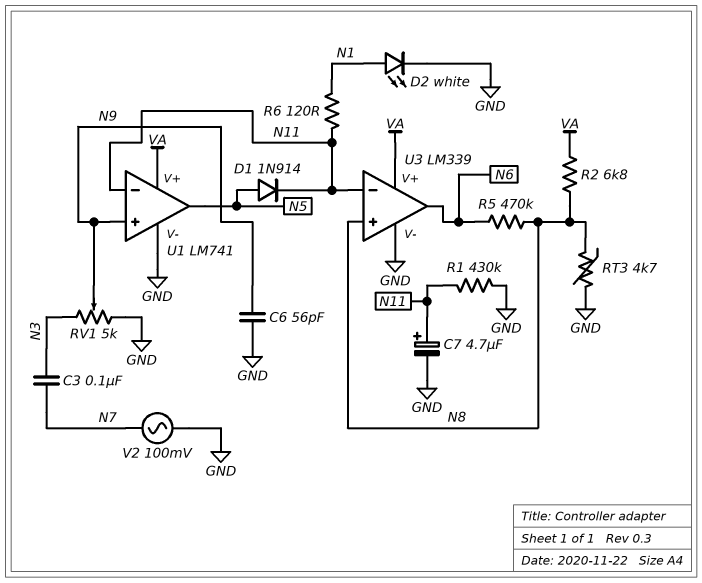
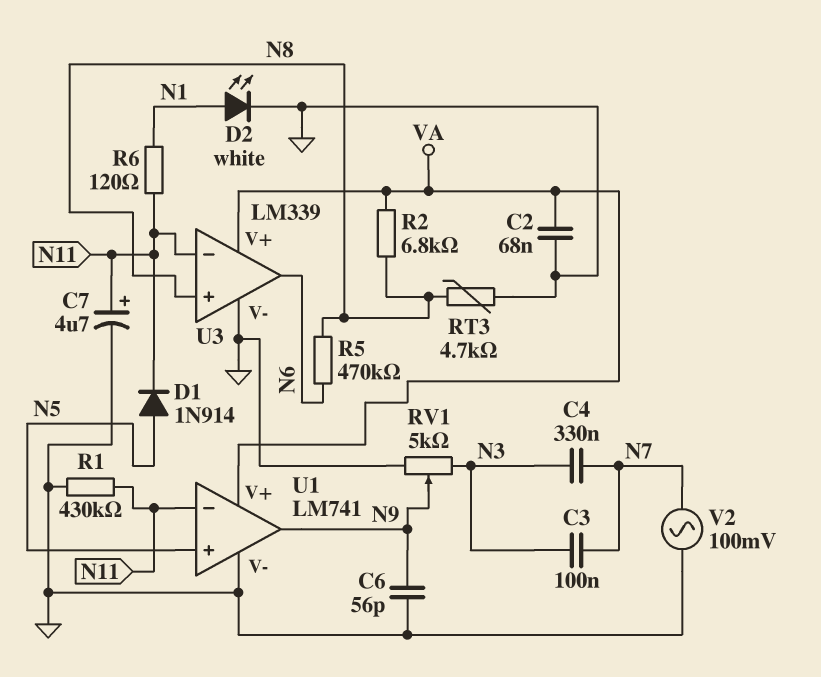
C2: none -> 68nF (GND, VA)
C4: none -> 330nF (N3, N7)
U1 pin in+: N9 -> N5
U1 pin out: N5 -> N9

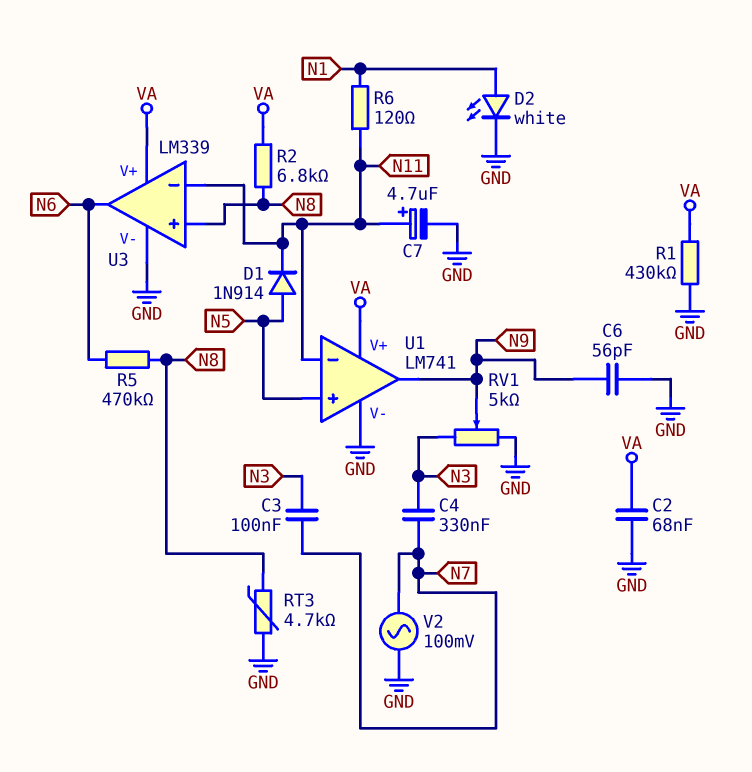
R1: 430k (GND, N11) -> 430k (GND, VA)

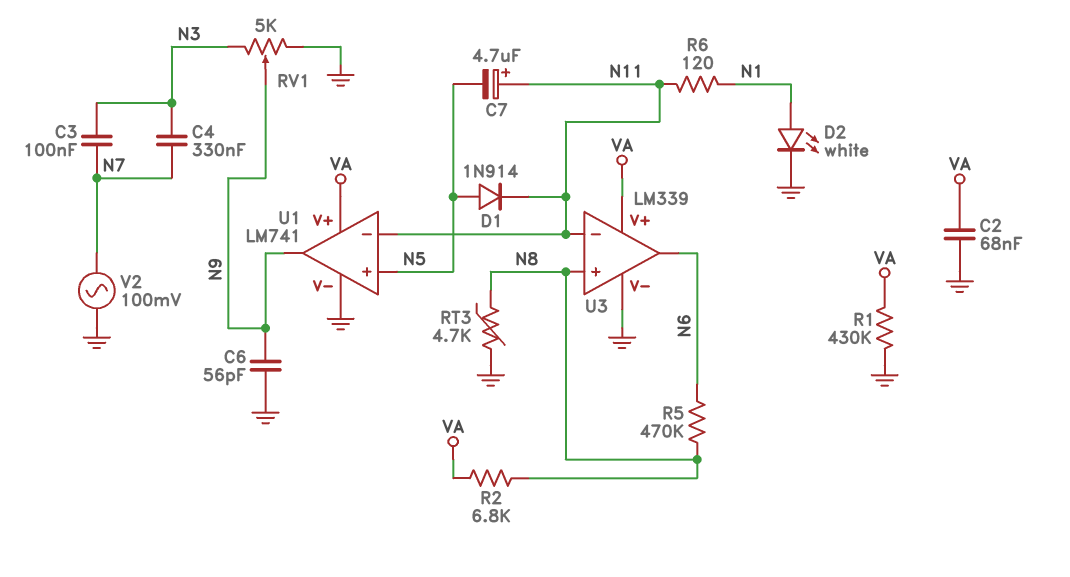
C7: 4.7uF (plus N11, minus GND) -> 4.7uF (plus N11, minus N5)

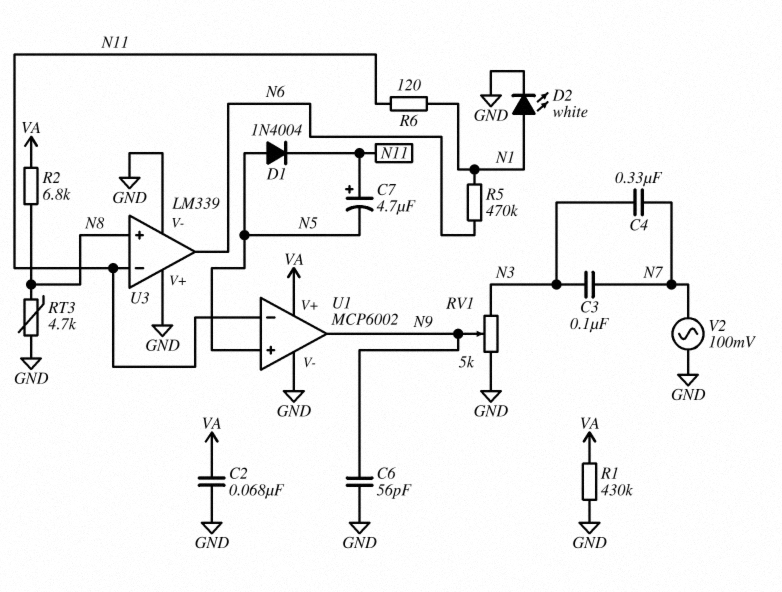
D1: diode 1N914 (A N5, K N11) -> diode 1N4004 (A N5, K N11)
R5: 470k (N6, N8) -> 470k (N1, N6)
U1: LM741 -> MCP6002
U3 pin V+: VA -> GND

